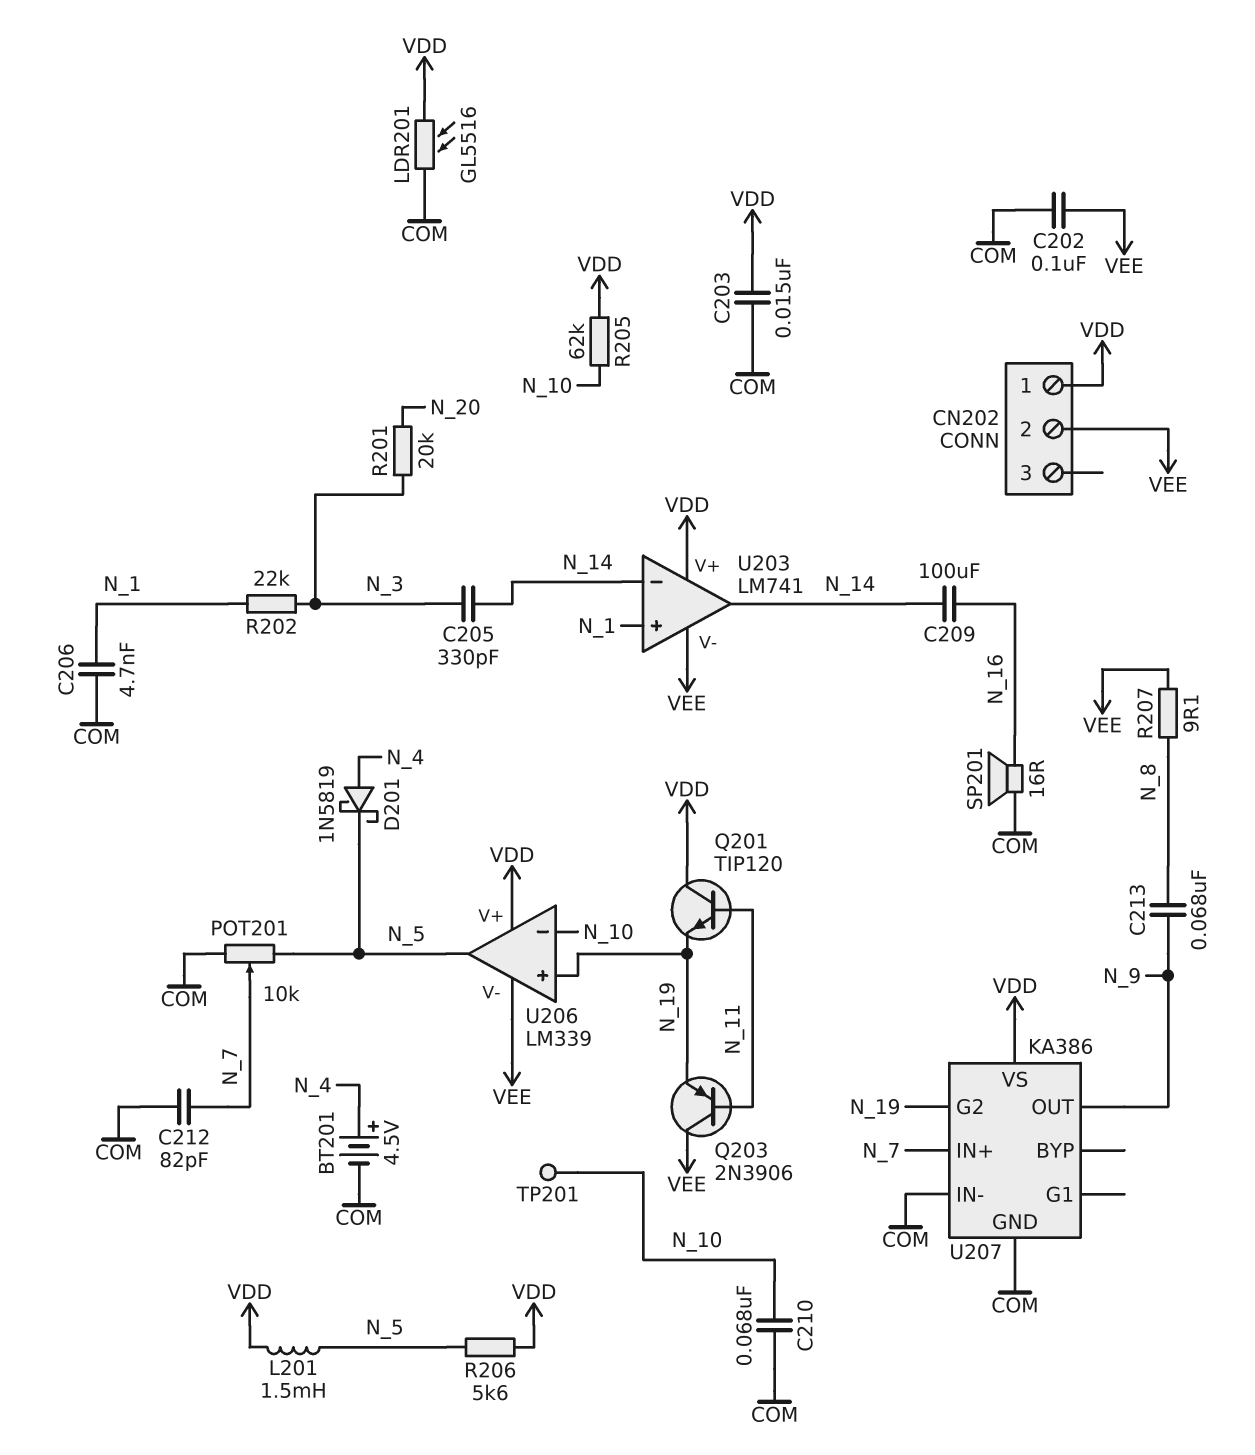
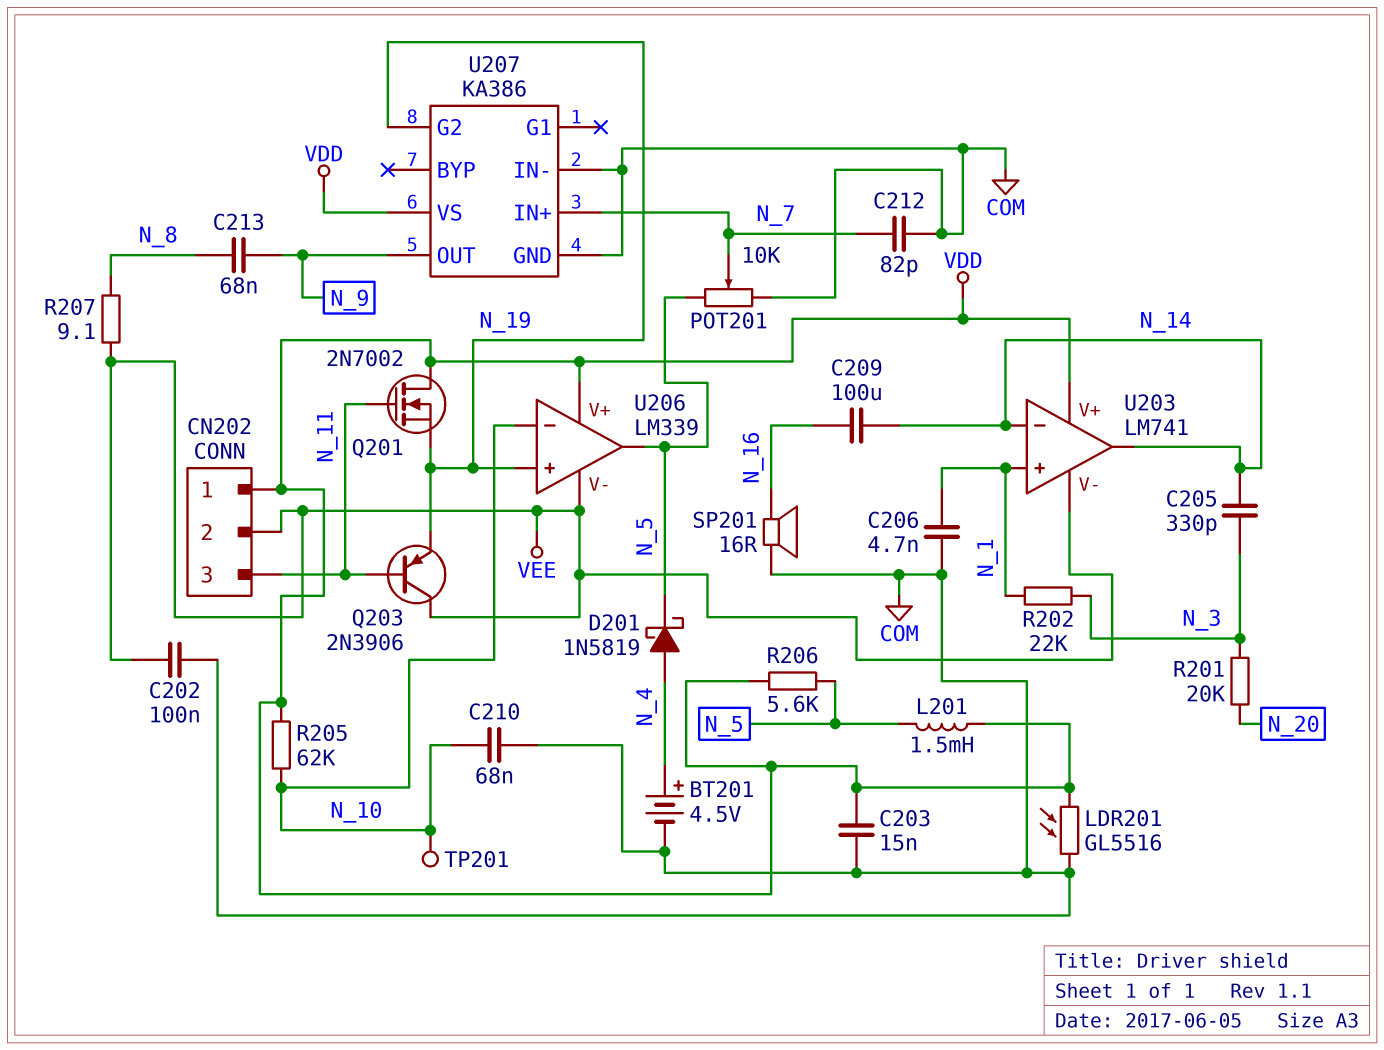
CN202 pin 3: none -> N_11
Q201: NPN TIP120 (B N_11, C VDD, E N_19) -> NMOS 2N7002 (G N_11, D VDD, S N_19)

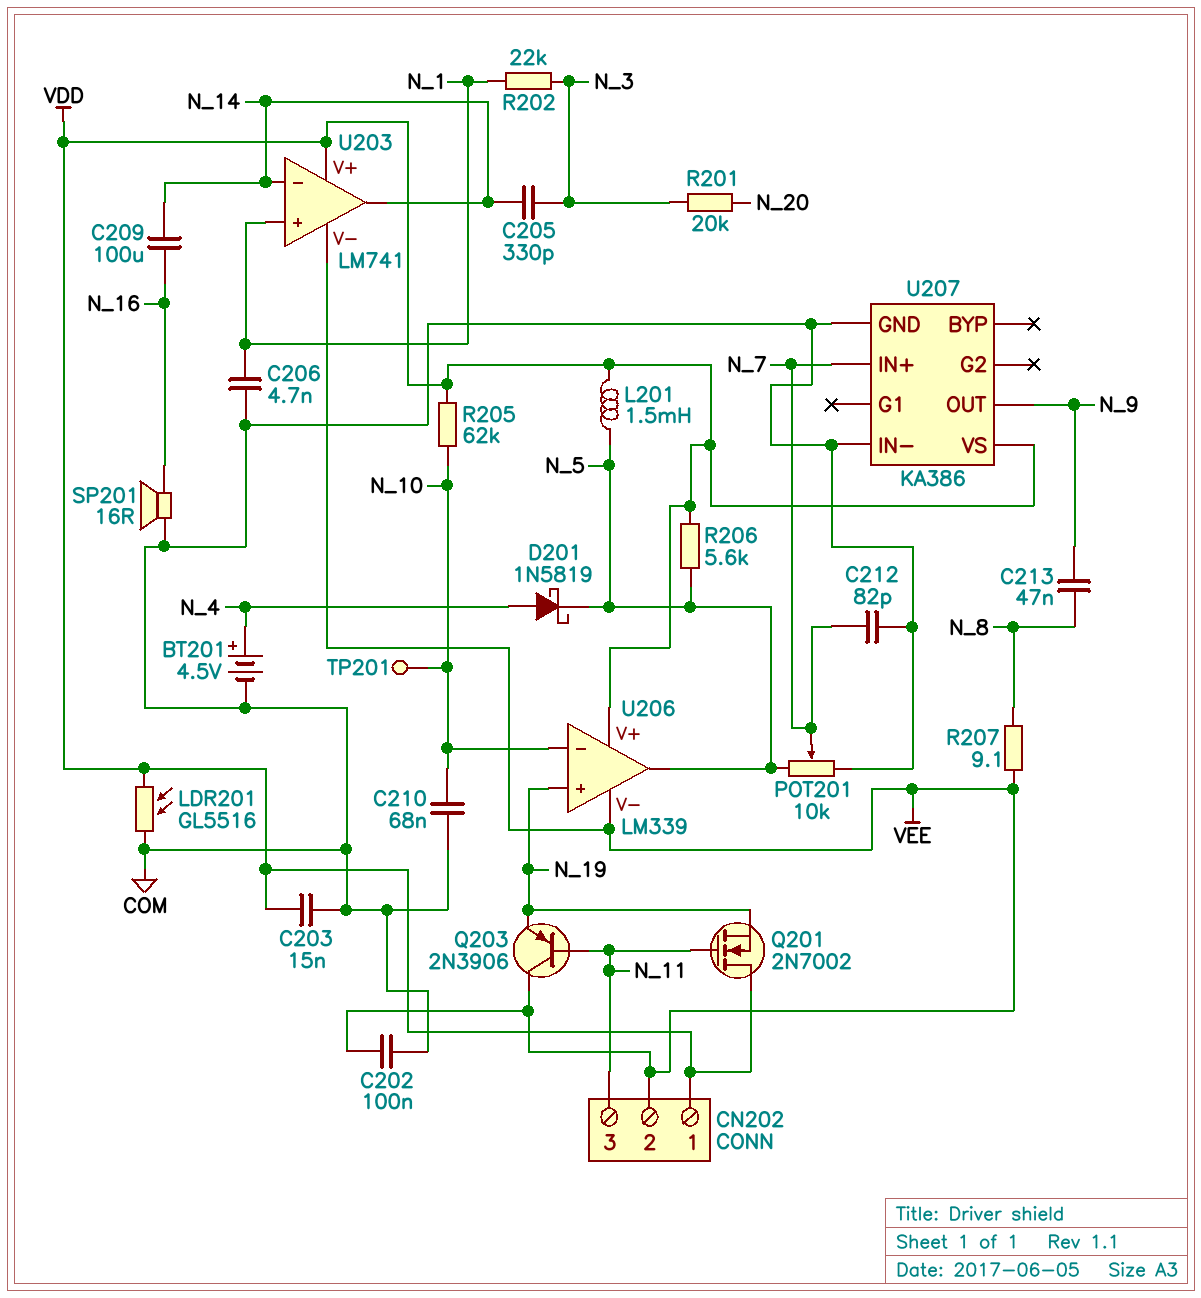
C213: 68nF (N_8, N_9) -> 47nF (N_8, N_9)
U207 pin G2: N_19 -> none

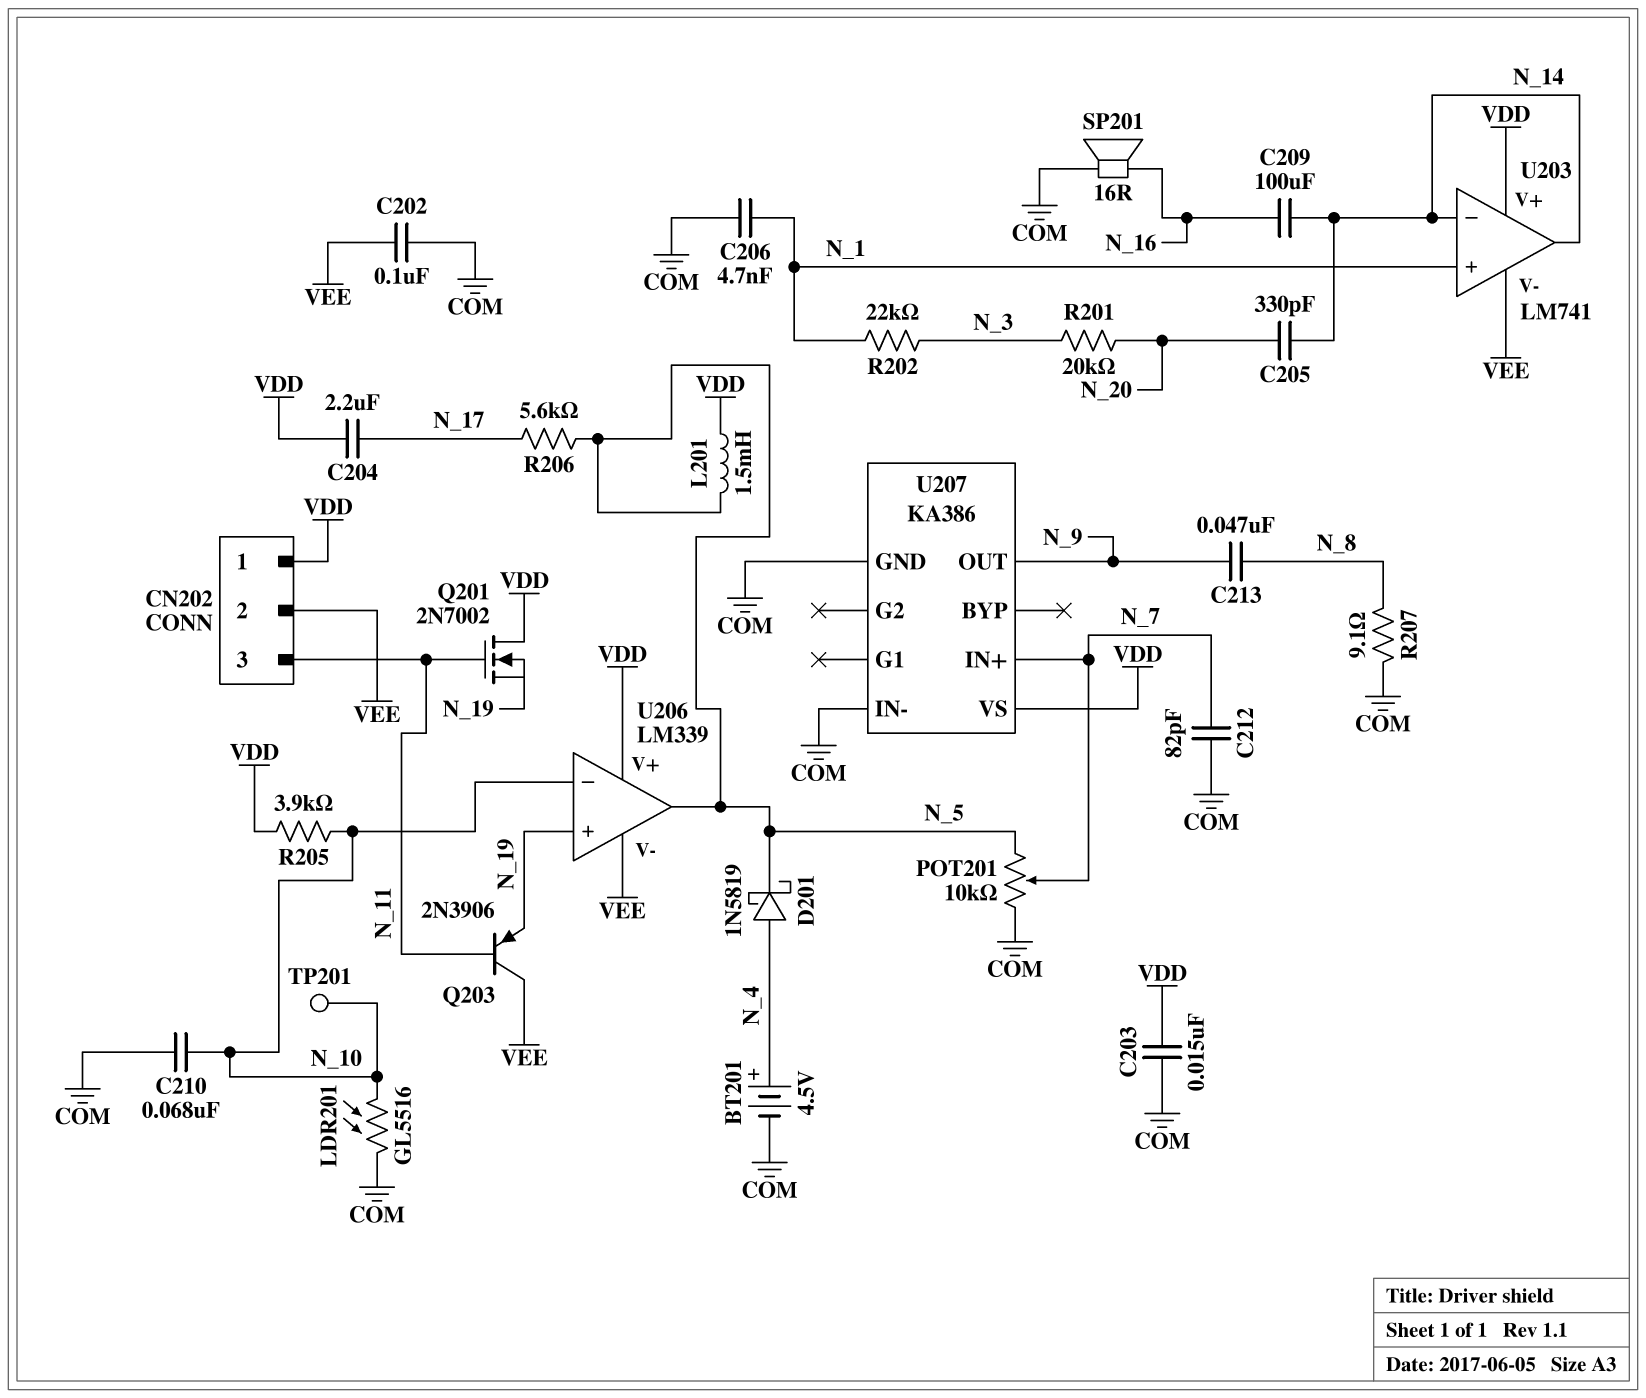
C204: none -> 2.2uF (N_17, VDD)
C205: 330pF (N_3, N_14) -> 330pF (N_14, N_20)
LDR201: GL5516 (COM, VDD) -> GL5516 (COM, N_10)
R205: 62k (N_10, VDD) -> 3.9k (N_10, VDD)
R206: 5.6k (N_5, VDD) -> 5.6k (N_5, N_17)
R207: 9.1 (N_8, VEE) -> 9.1 (COM, N_8)

